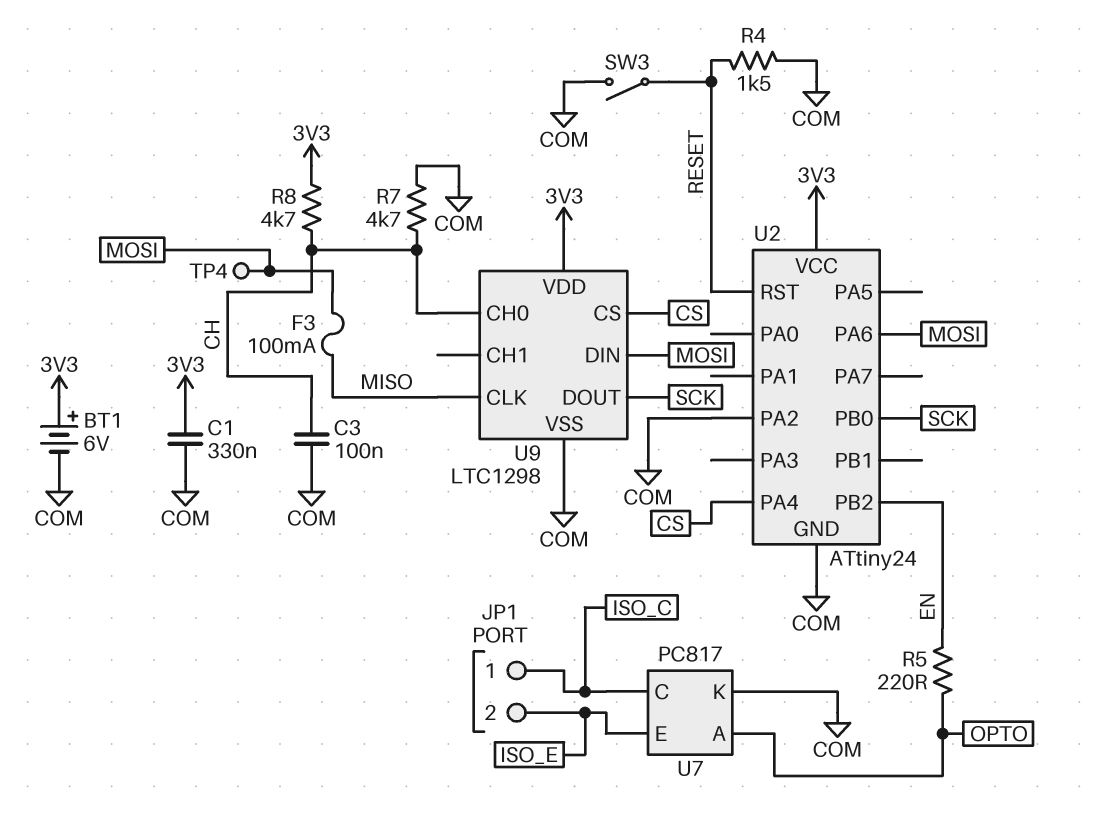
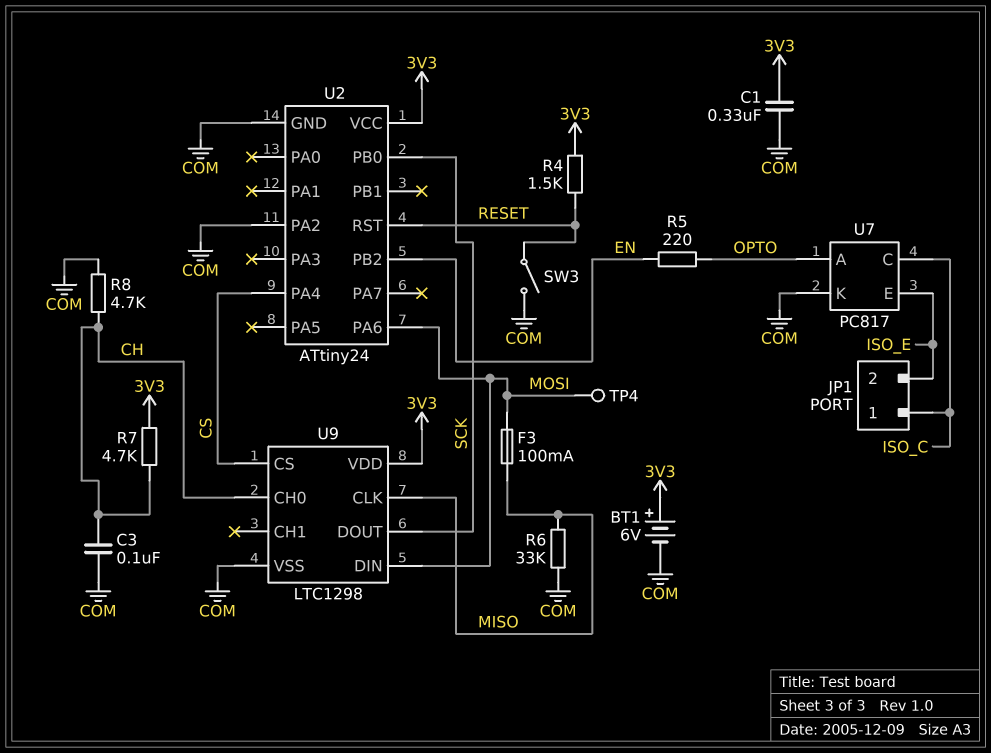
R4: 1.5k (COM, RESET) -> 1.5k (3V3, RESET)
R6: none -> 33k (COM, MISO)
R7: 4.7k (CH, COM) -> 4.7k (3V3, CH)
R8: 4.7k (3V3, CH) -> 4.7k (CH, COM)

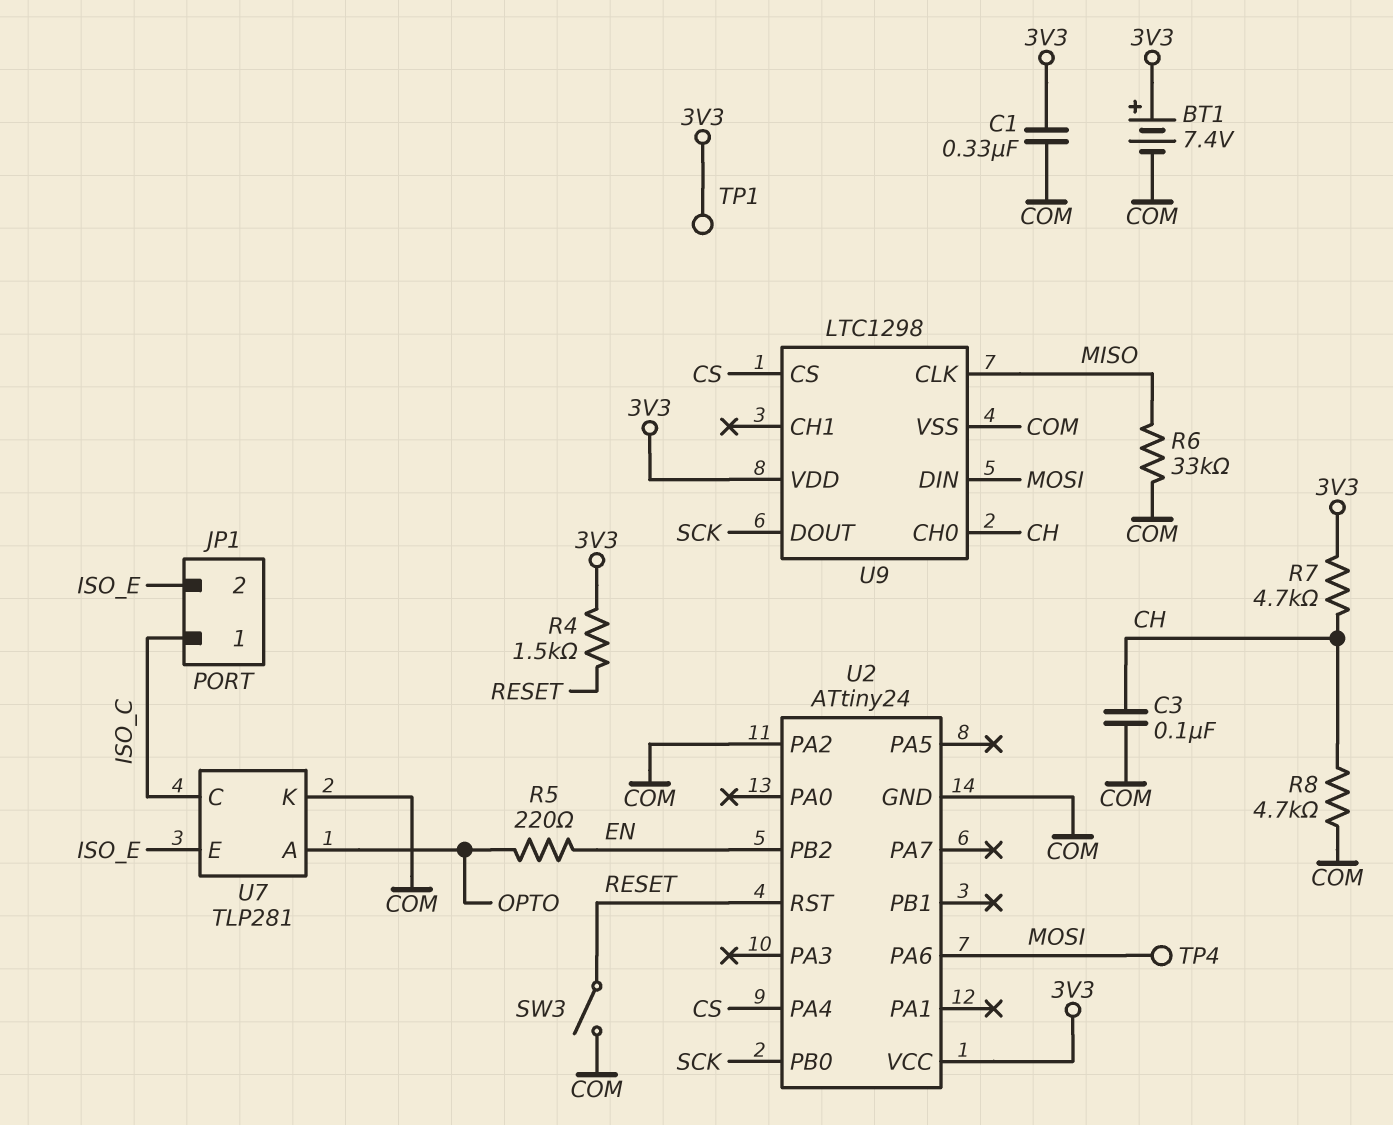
BT1: 6V (plus 3V3, minus COM) -> 7.4V (plus 3V3, minus COM)
F3: 100mA (MISO, MOSI) -> none
TP1: none -> test point (3V3)
U7: PC817 -> TLP281

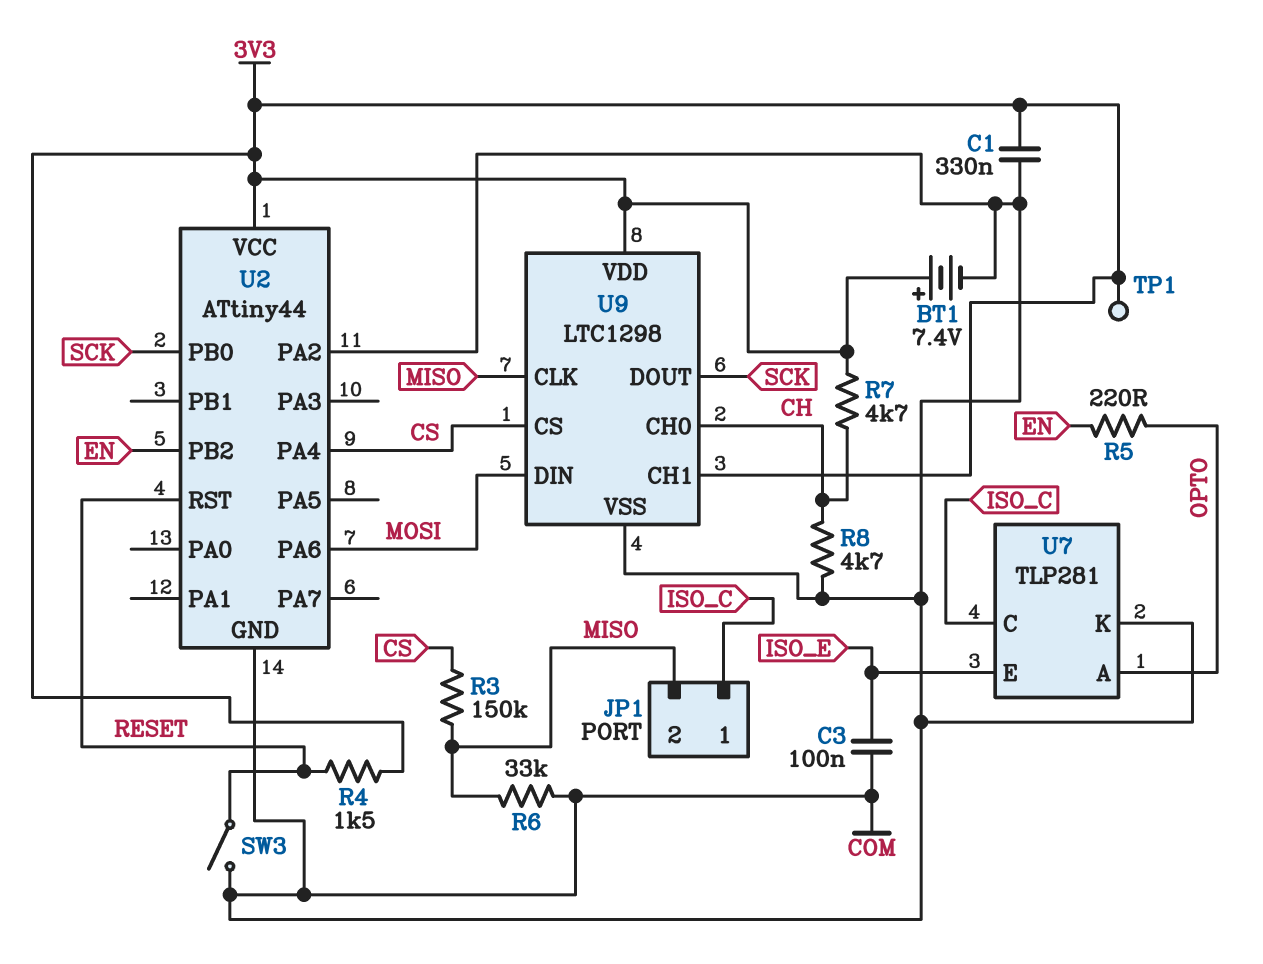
C3: 100nF (CH, COM) -> 100nF (COM, ISO_E)
JP1 pin 2: ISO_E -> MISO
R3: none -> 150k (CS, MISO)
TP4: test point (MOSI) -> none
U2: ATtiny24 -> ATtiny44
U9 pin CH1: none -> 3V3

